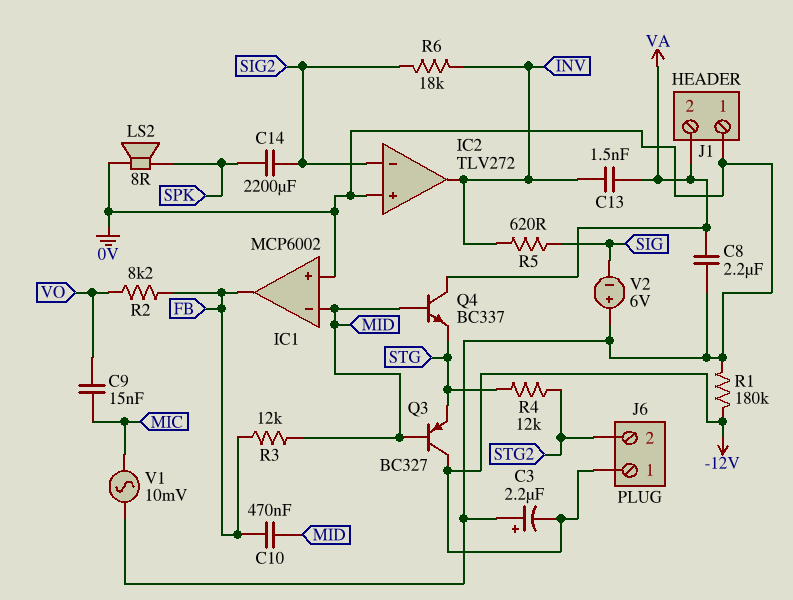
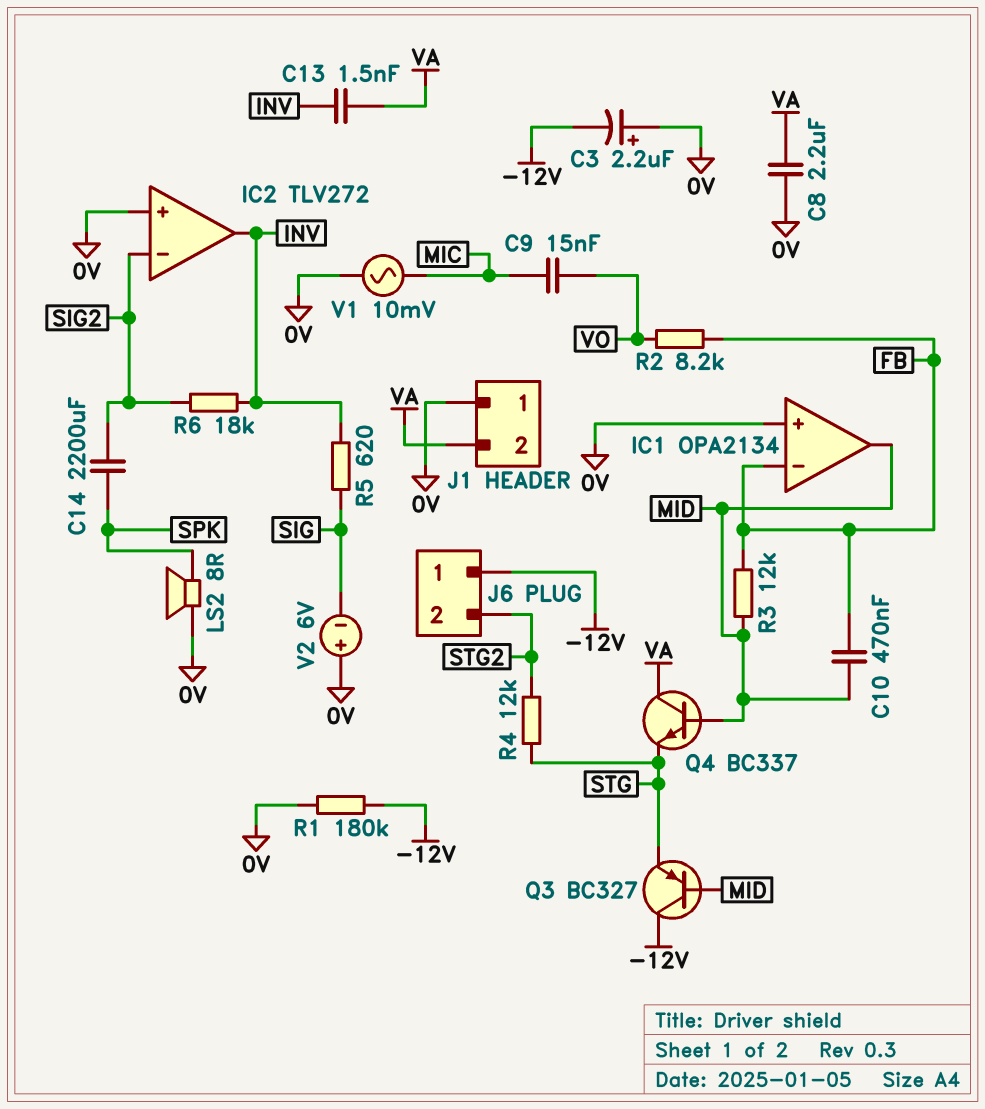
IC1: MCP6002 -> OPA2134
IC1 pin in-: MID -> FB
IC1 pin out: FB -> MID

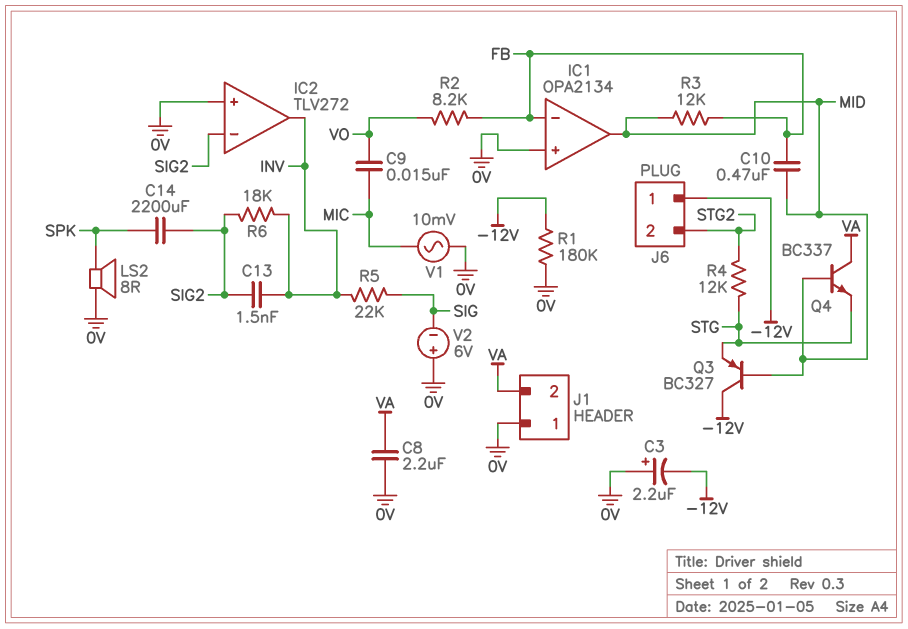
C13: 1.5nF (INV, VA) -> 1.5nF (INV, SIG2)
R5: 620 (INV, SIG) -> 22k (INV, SIG)

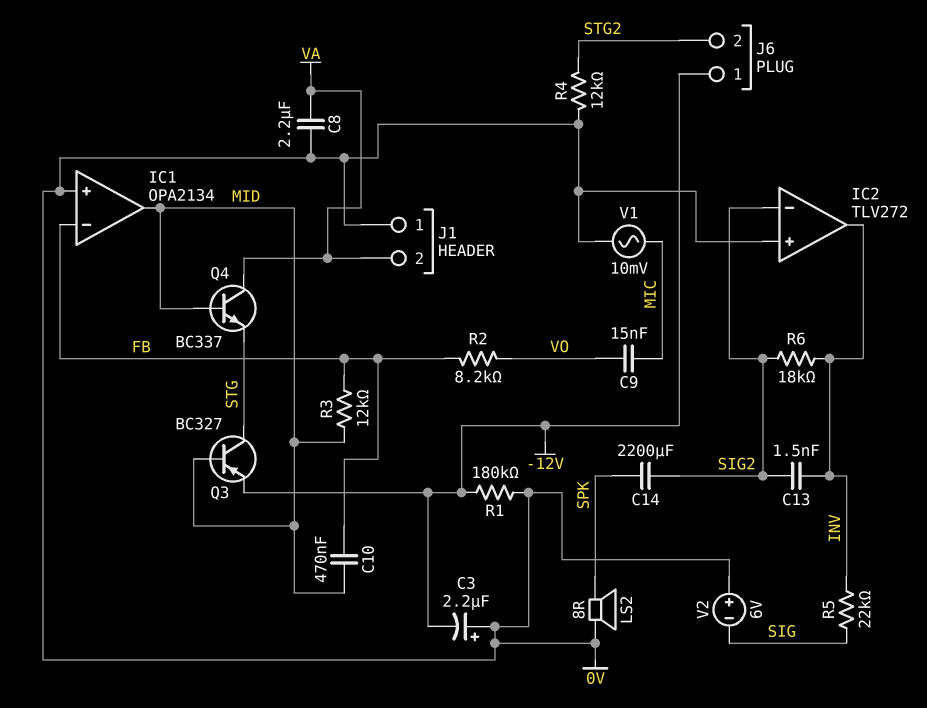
Q3: PNP BC327 (B MID, C -12V, E STG) -> PNP BC327 (B MID, C STG, E -12V)
R4: 12k (STG, STG2) -> 12k (0V, STG2)

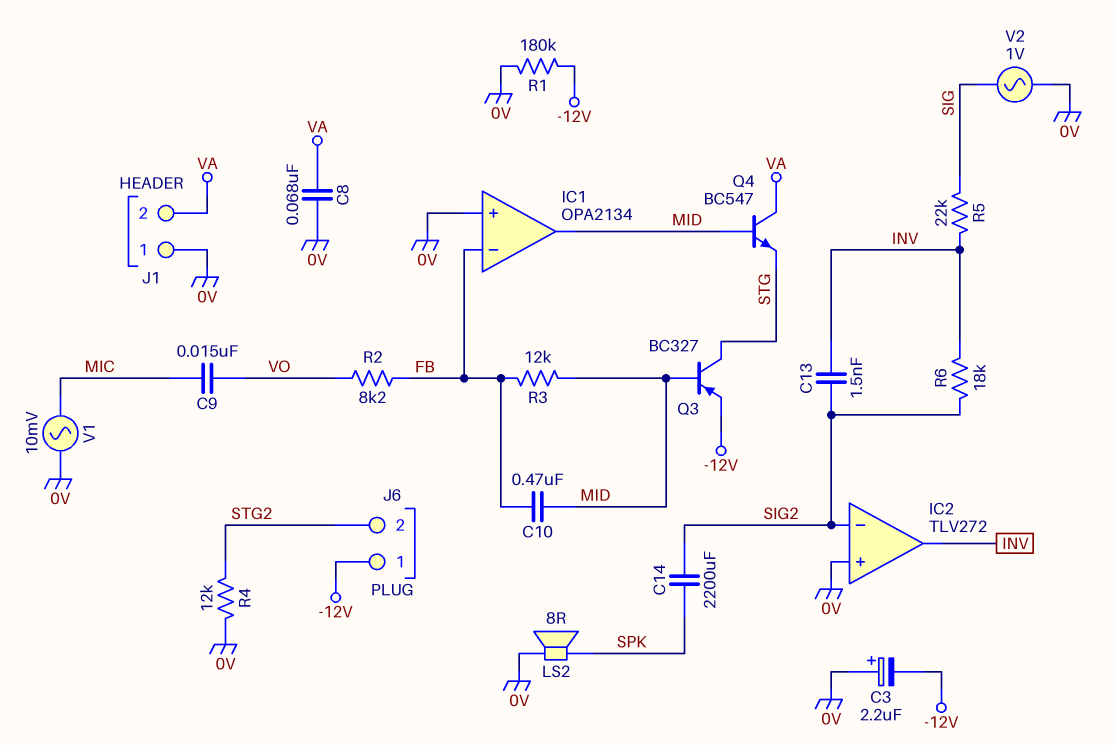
C8: 2.2uF (0V, VA) -> 68nF (0V, VA)
Q4: NPN BC337 (B MID, C VA, E STG) -> NPN BC547 (B MID, C VA, E STG)
V2: 6V (plus 0V, minus SIG) -> AC 1V (0V, SIG)

